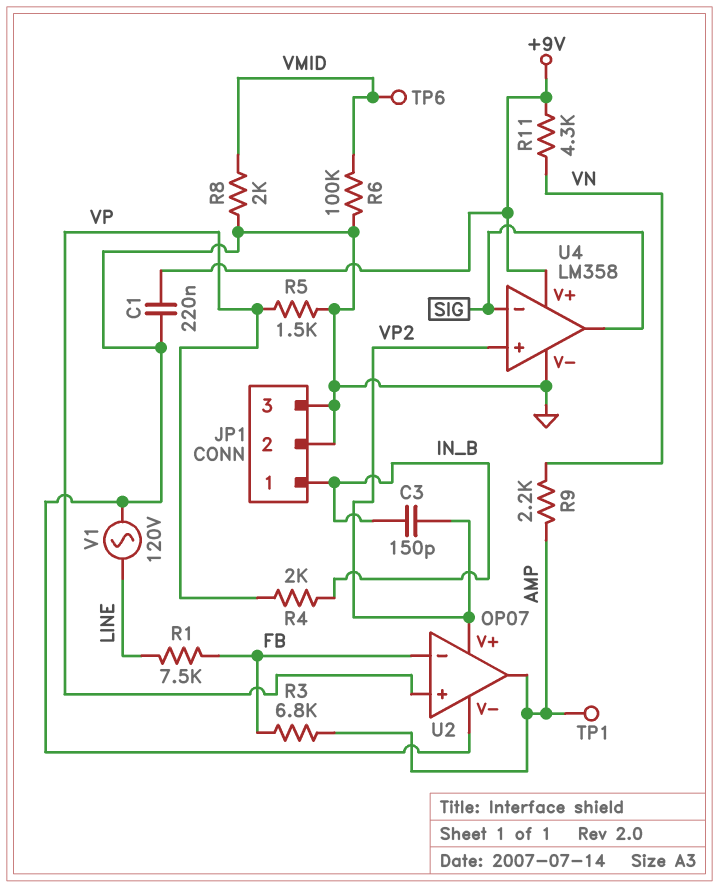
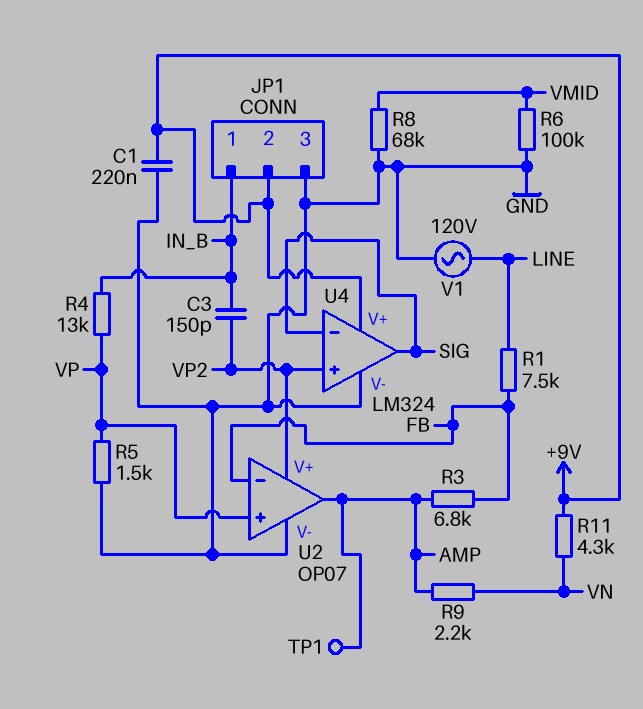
JP1 pin 2: GND -> +9V
R4: 2k (IN_B, VP) -> 13k (IN_B, VP)
R8: 2k (GND, VMID) -> 68k (GND, VMID)
TP6: test point (VMID) -> none
U4: LM358 -> LM324

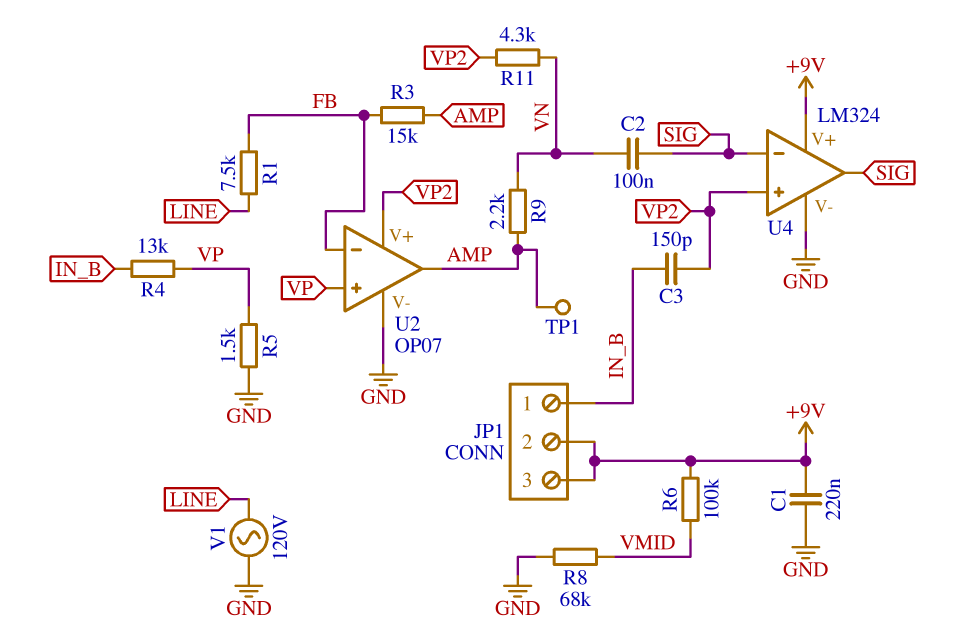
C2: none -> 100nF (SIG, VN)
JP1 pin 3: GND -> +9V
R3: 6.8k (AMP, FB) -> 15k (AMP, FB)
R6: 100k (GND, VMID) -> 100k (+9V, VMID)
R11: 4.3k (+9V, VN) -> 4.3k (VN, VP2)

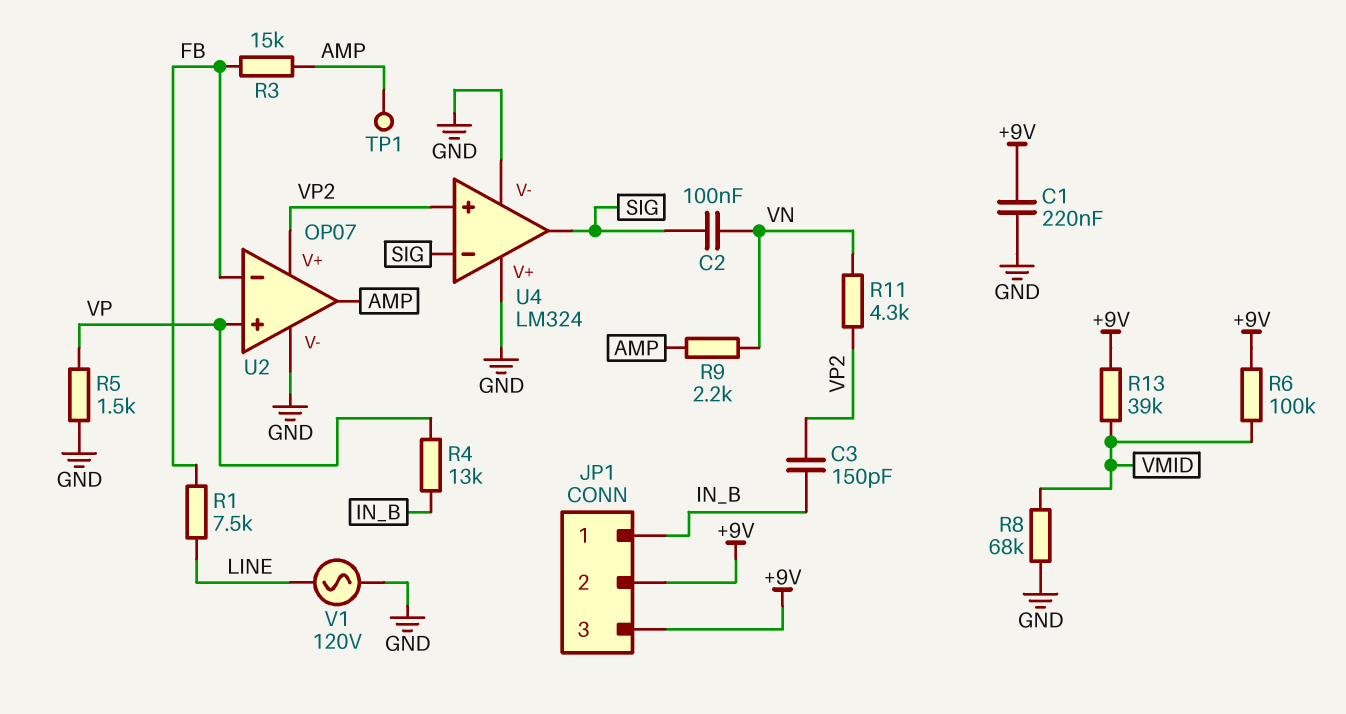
R13: none -> 39k (+9V, VMID)
U4 pin V+: +9V -> GND

